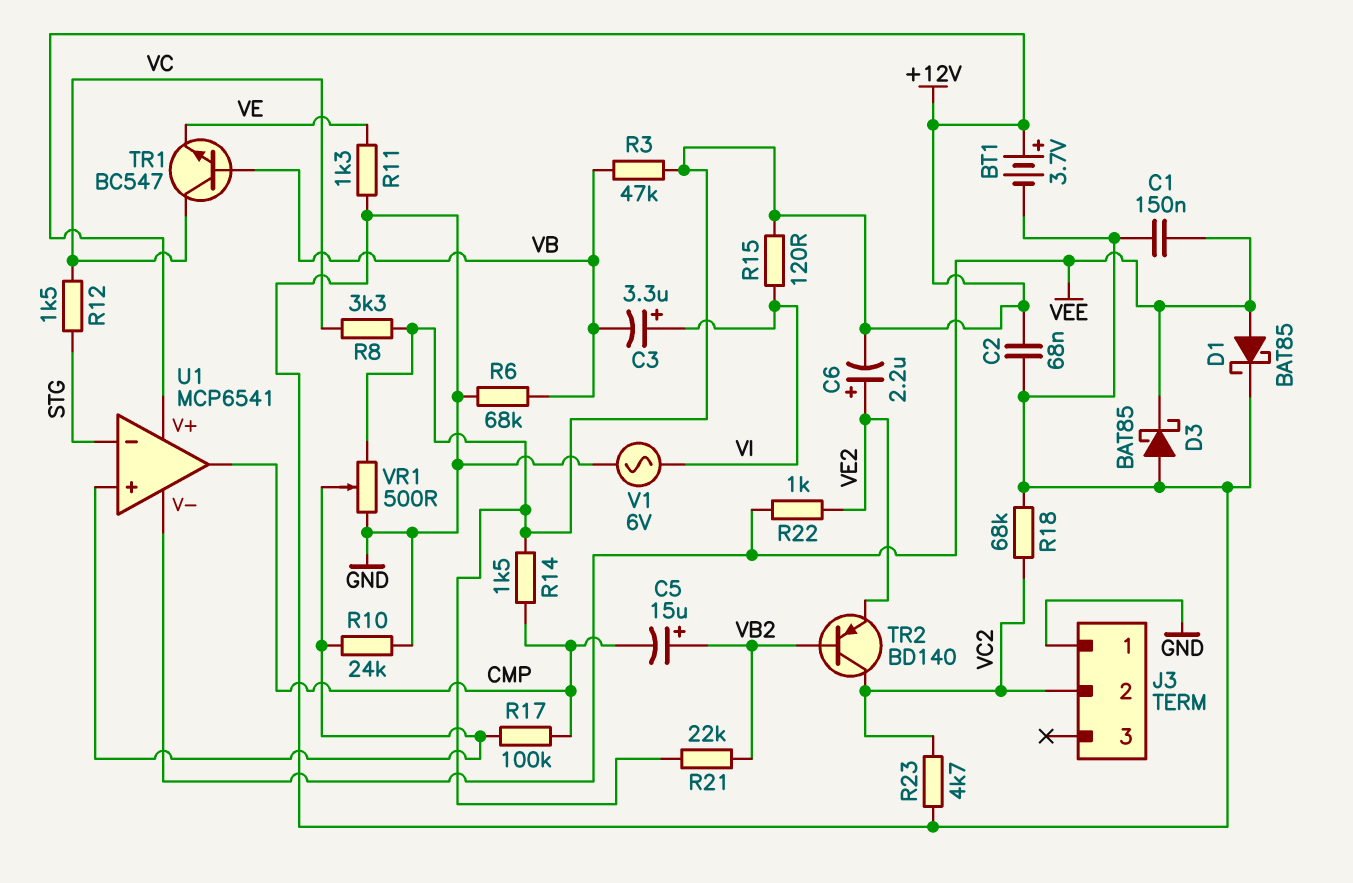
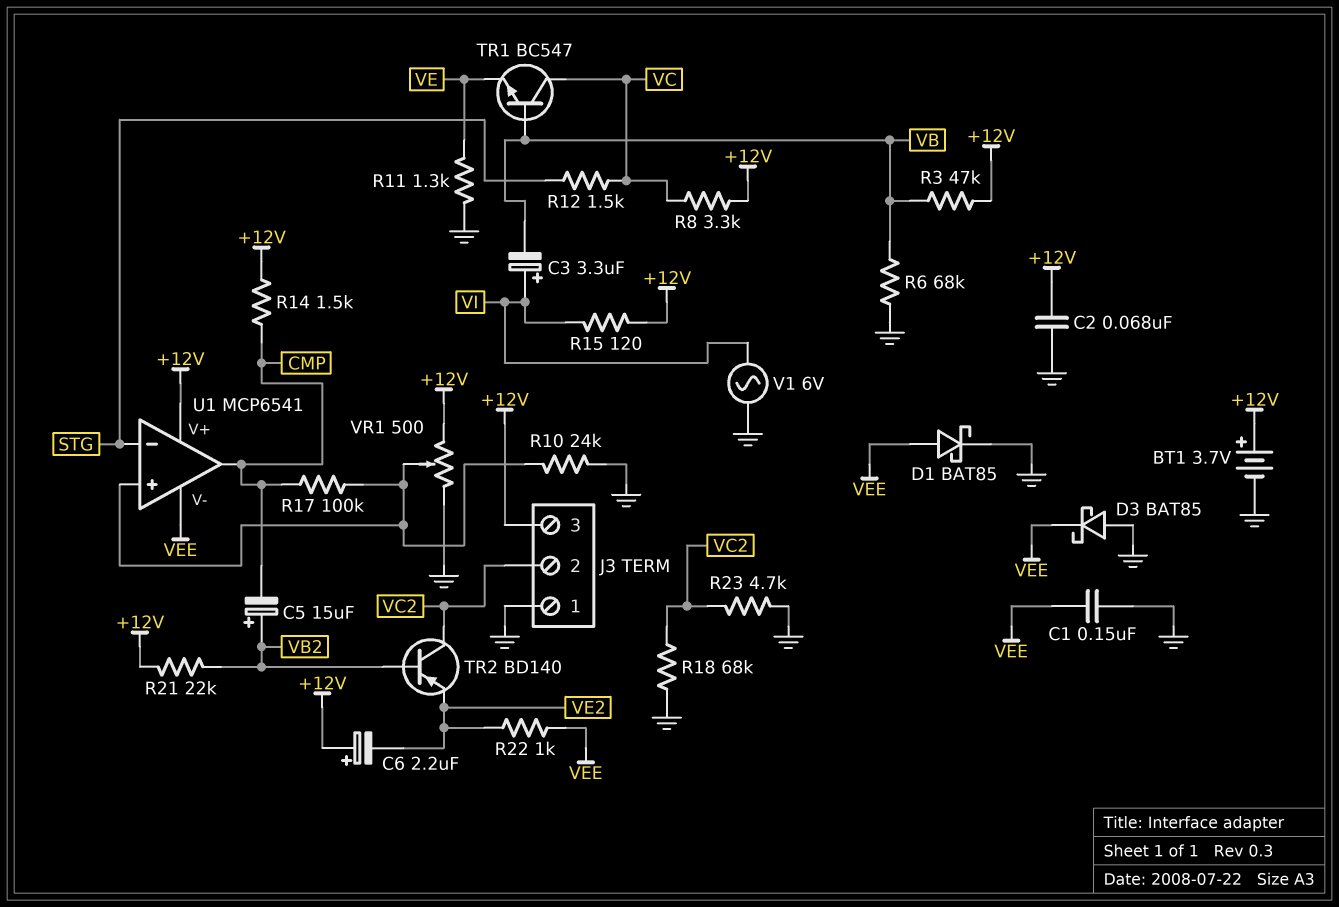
C6: 2.2uF (plus VE2, minus +12V) -> 2.2uF (plus +12V, minus VE2)
J3 pin 3: none -> +12V

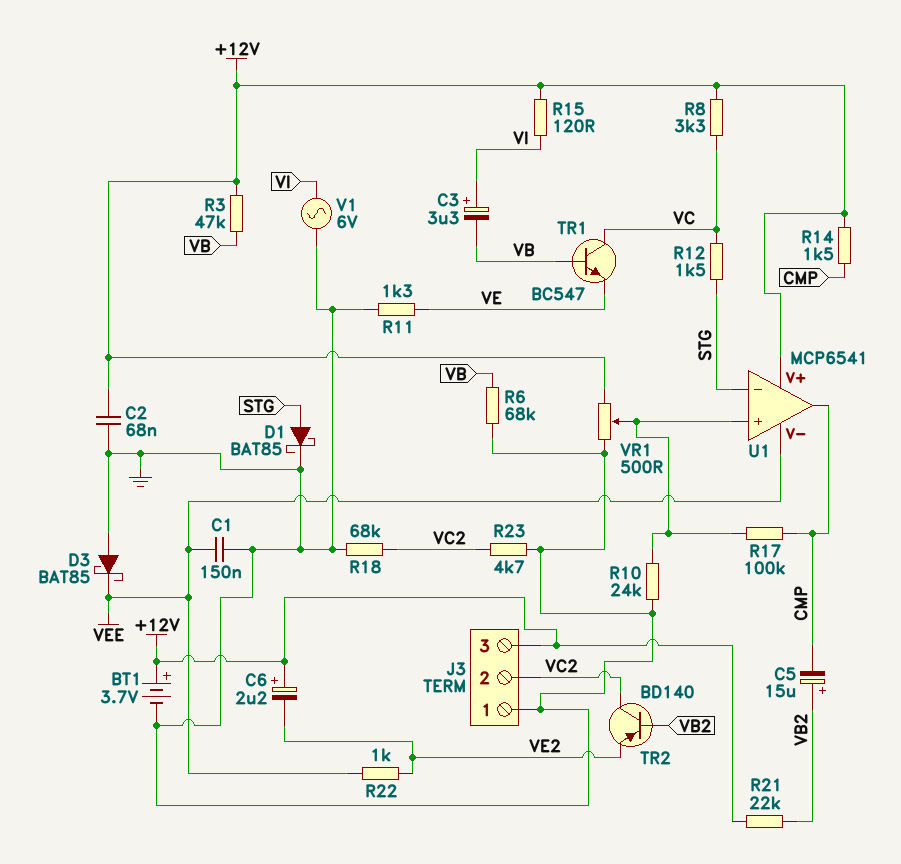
D1: schottky BAT85 (A VEE, K GND) -> schottky BAT85 (A STG, K GND)

